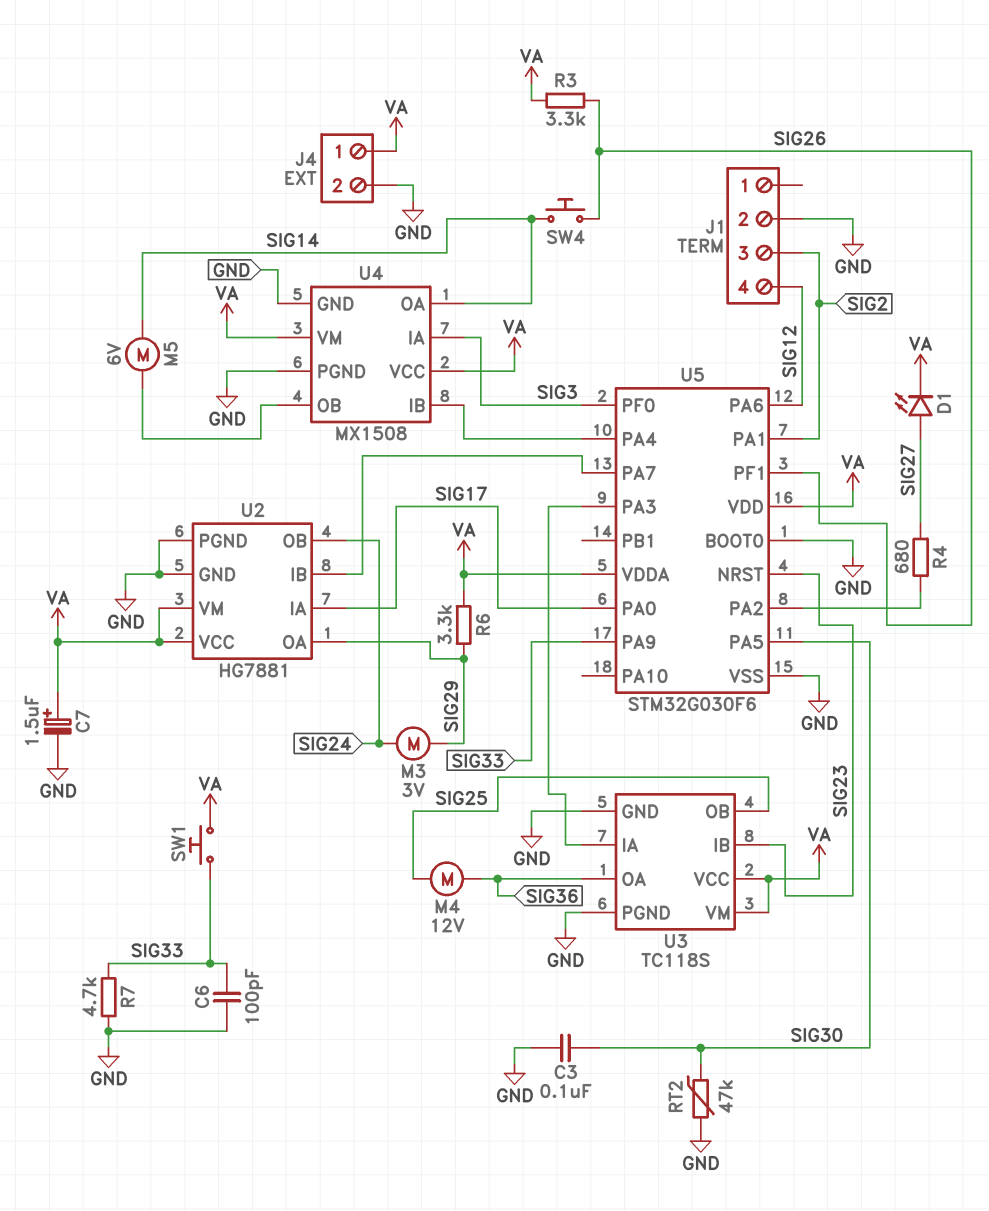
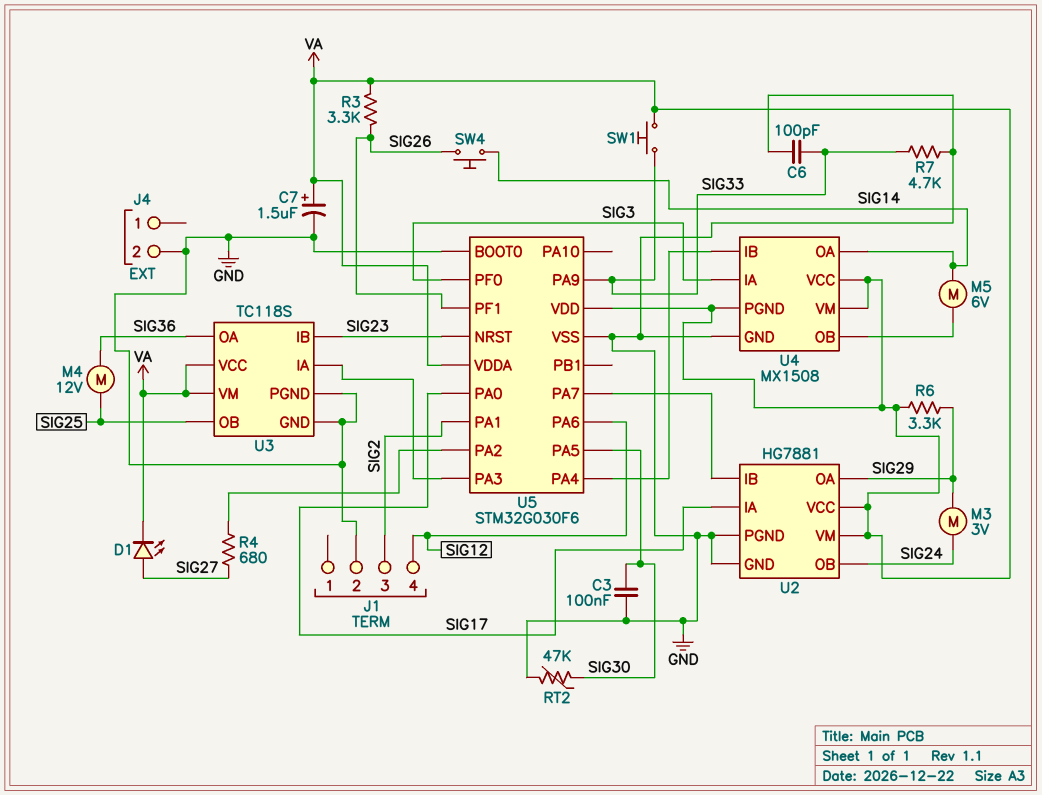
J4 pin 1: VA -> none
U4 pin PGND: GND -> VA

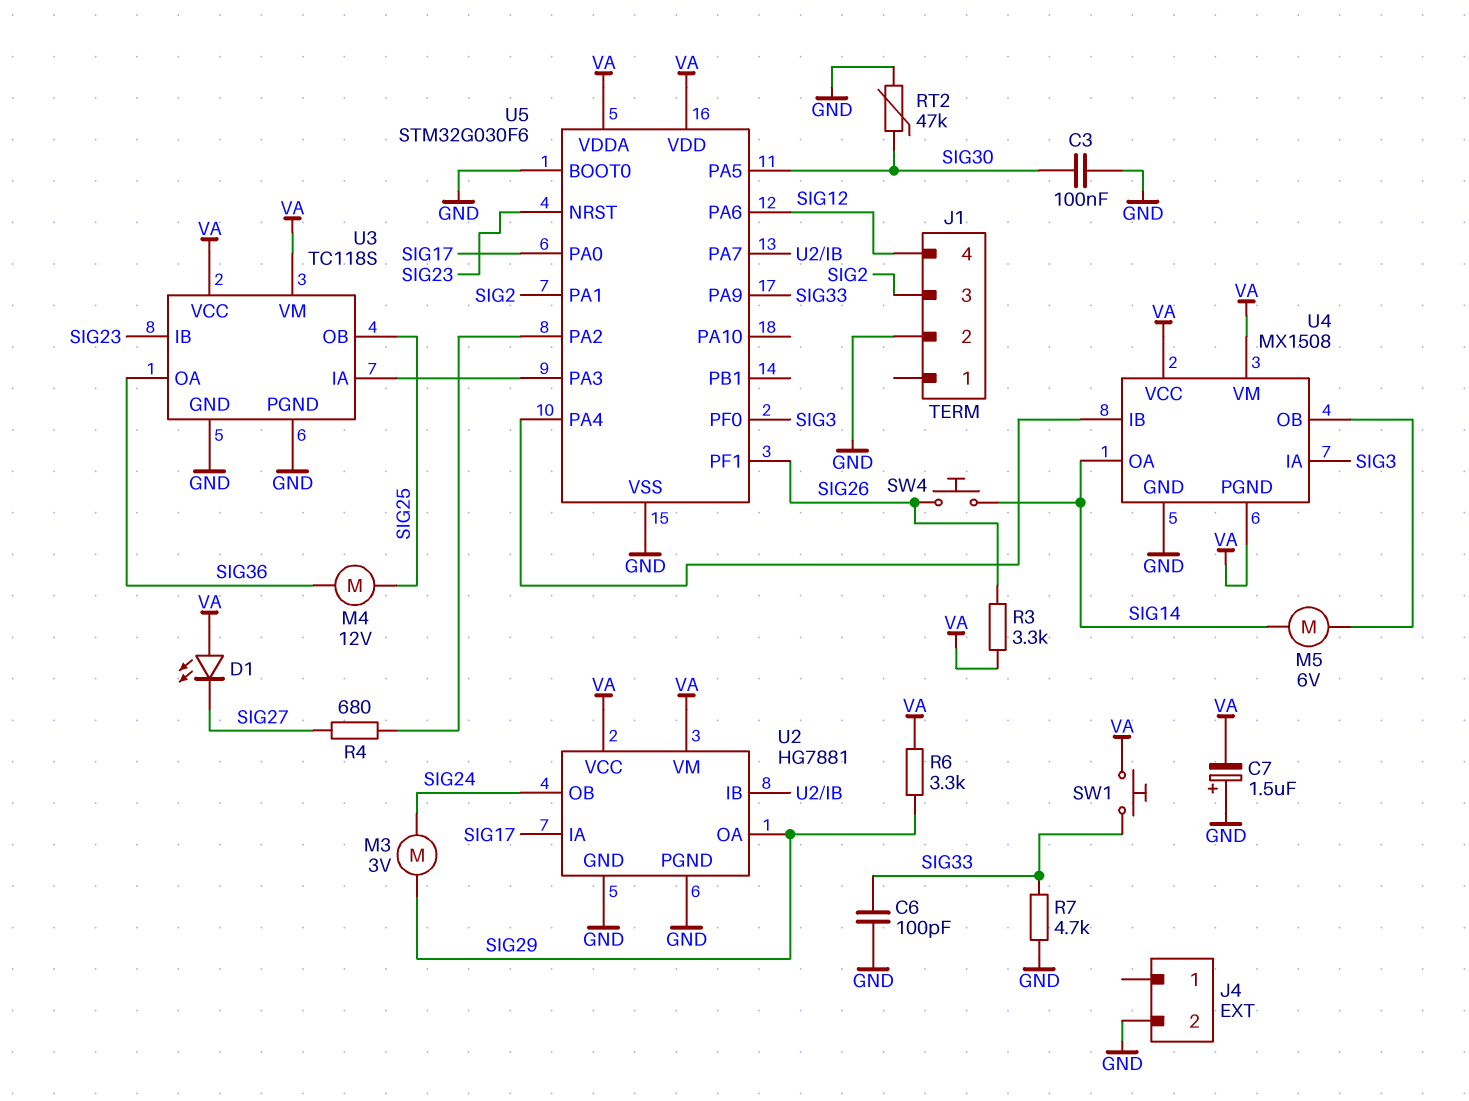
C7: 1.5uF (plus VA, minus GND) -> 1.5uF (plus GND, minus VA)
D1: LED (A SIG27, K VA) -> LED (A VA, K SIG27)

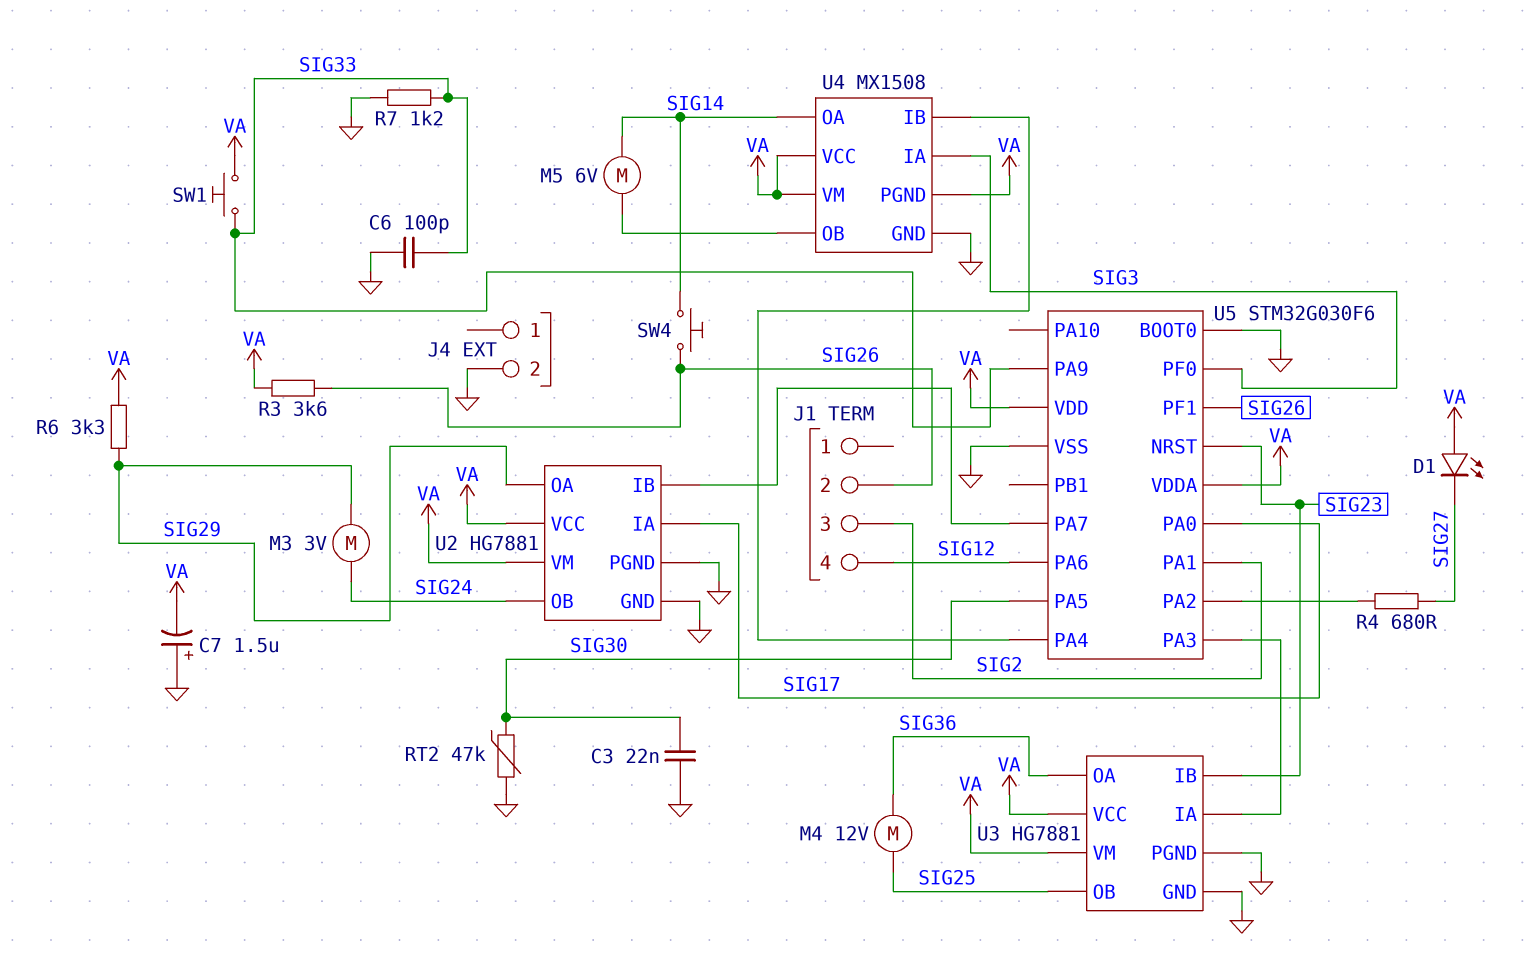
C3: 100nF (GND, SIG30) -> 22nF (GND, SIG30)
J1 pin 2: GND -> SIG26
R3: 3.3k (SIG26, VA) -> 3.6k (SIG26, VA)
R7: 4.7k (GND, SIG33) -> 1.2k (GND, SIG33)
U3: TC118S -> HG7881

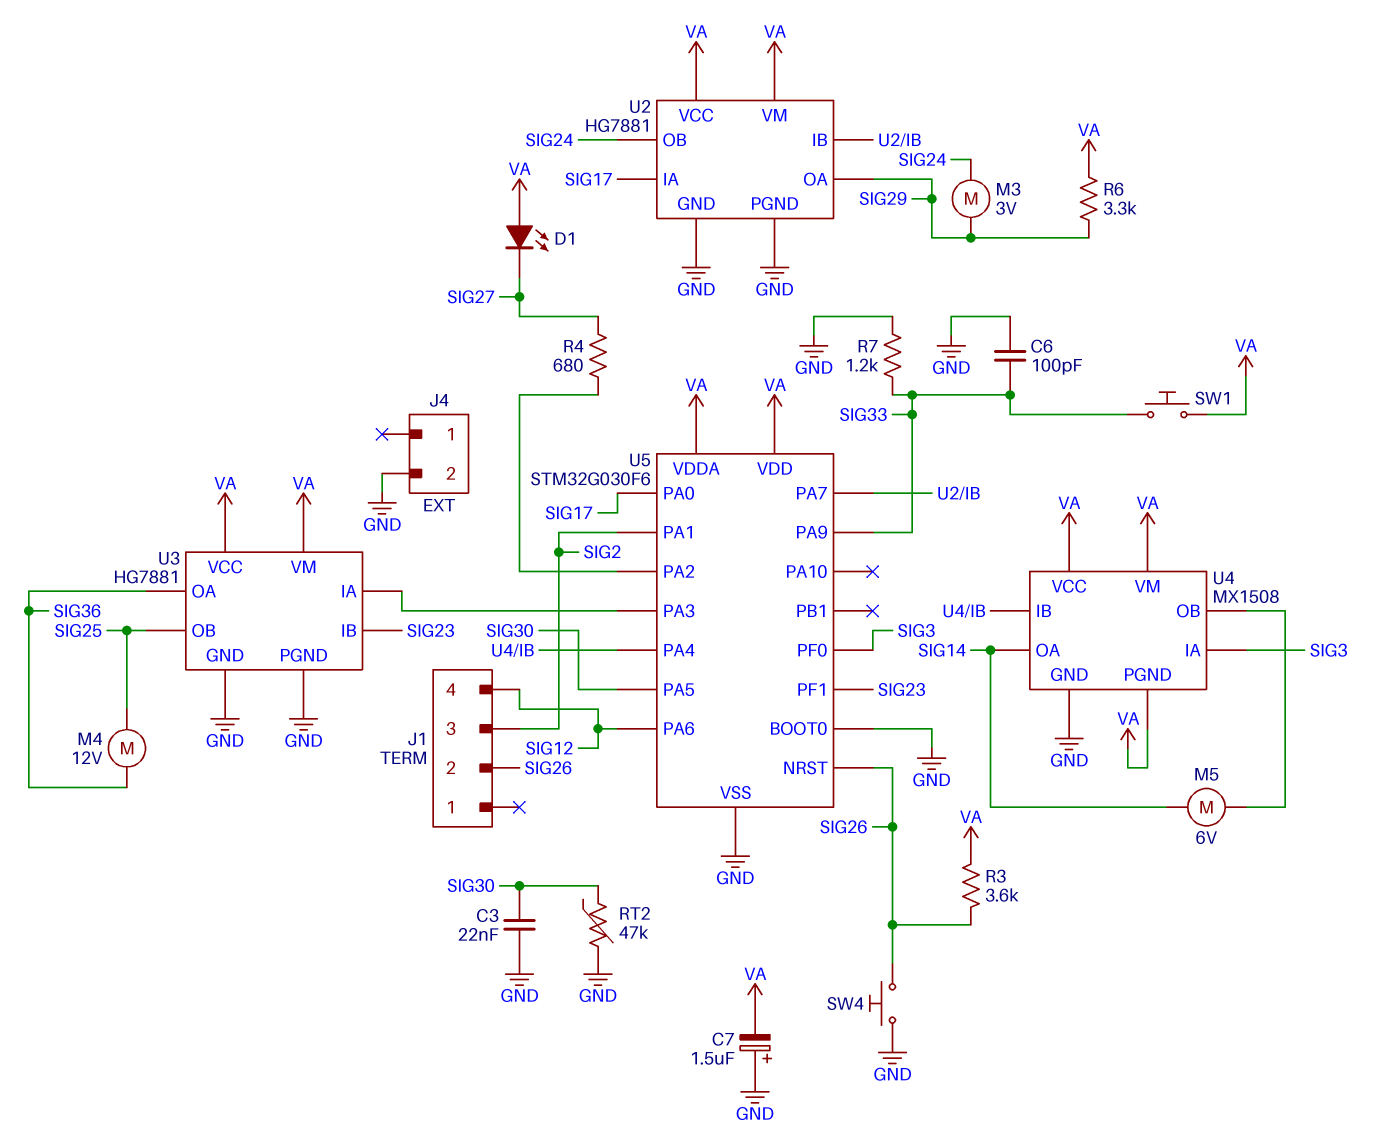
SW4: button (SIG14, SIG26) -> button (GND, SIG26)
U5 pin NRST: SIG23 -> SIG26
U5 pin PF1: SIG26 -> SIG23

